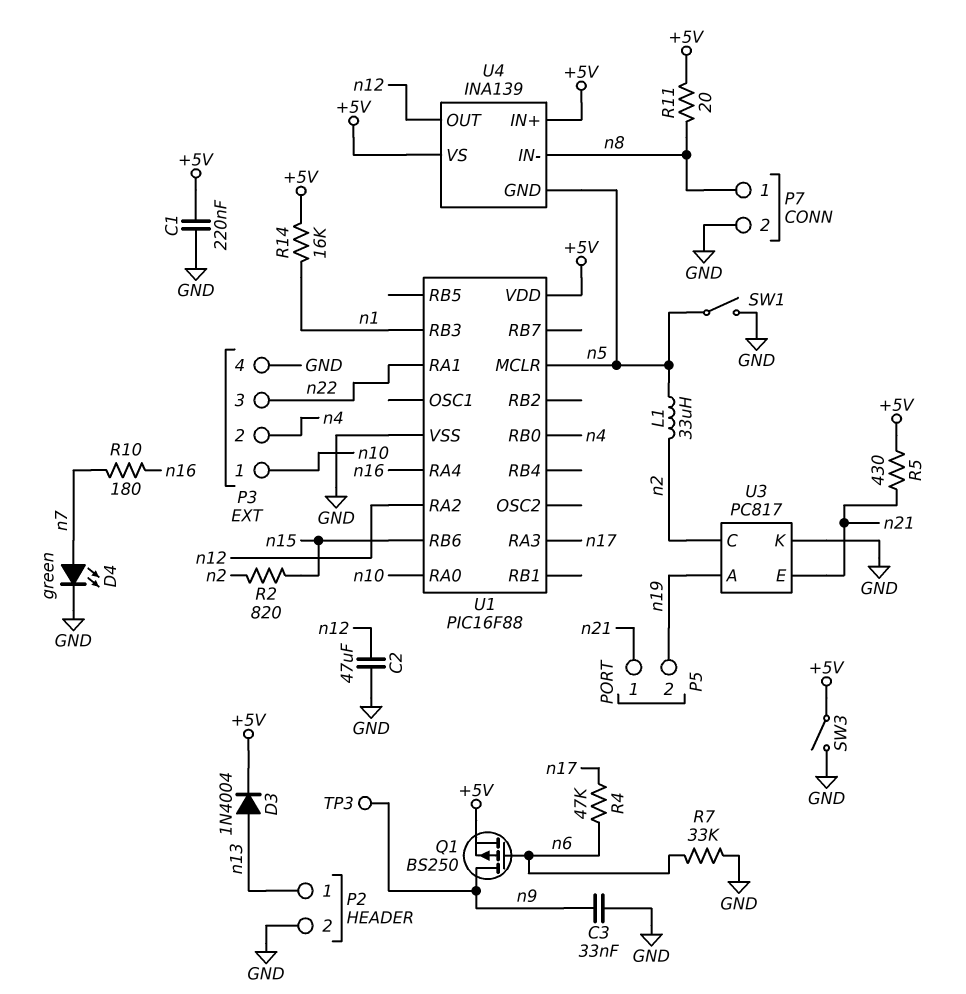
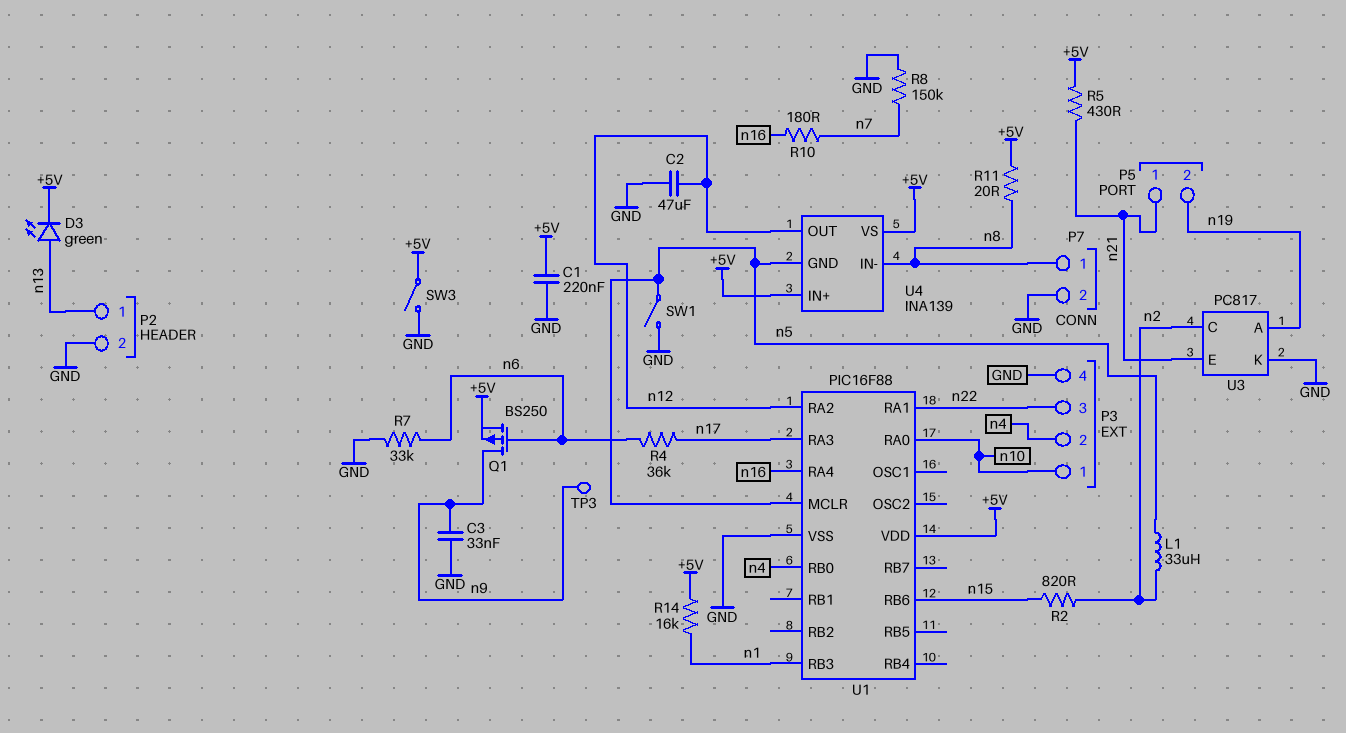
D3: diode 1N4004 (A n13, K +5V) -> LED green (A n13, K +5V)
D4: LED green (A n7, K GND) -> none
R4: 47k (n6, n17) -> 36k (n6, n17)
R8: none -> 150k (GND, n7)

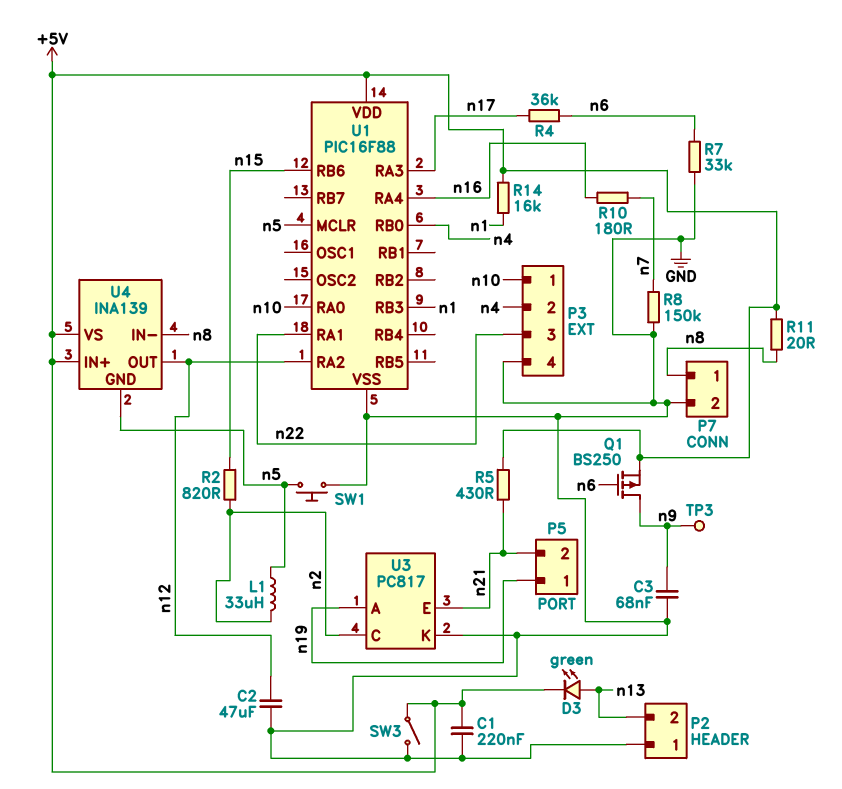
C3: 33nF (GND, n9) -> 68nF (GND, n9)
P2 pin 1: n13 -> GND
P2 pin 2: GND -> n13
P5 pin 1: n21 -> n19
P5 pin 2: n19 -> n21
SW1: switch (GND, n5) -> button (GND, n5)

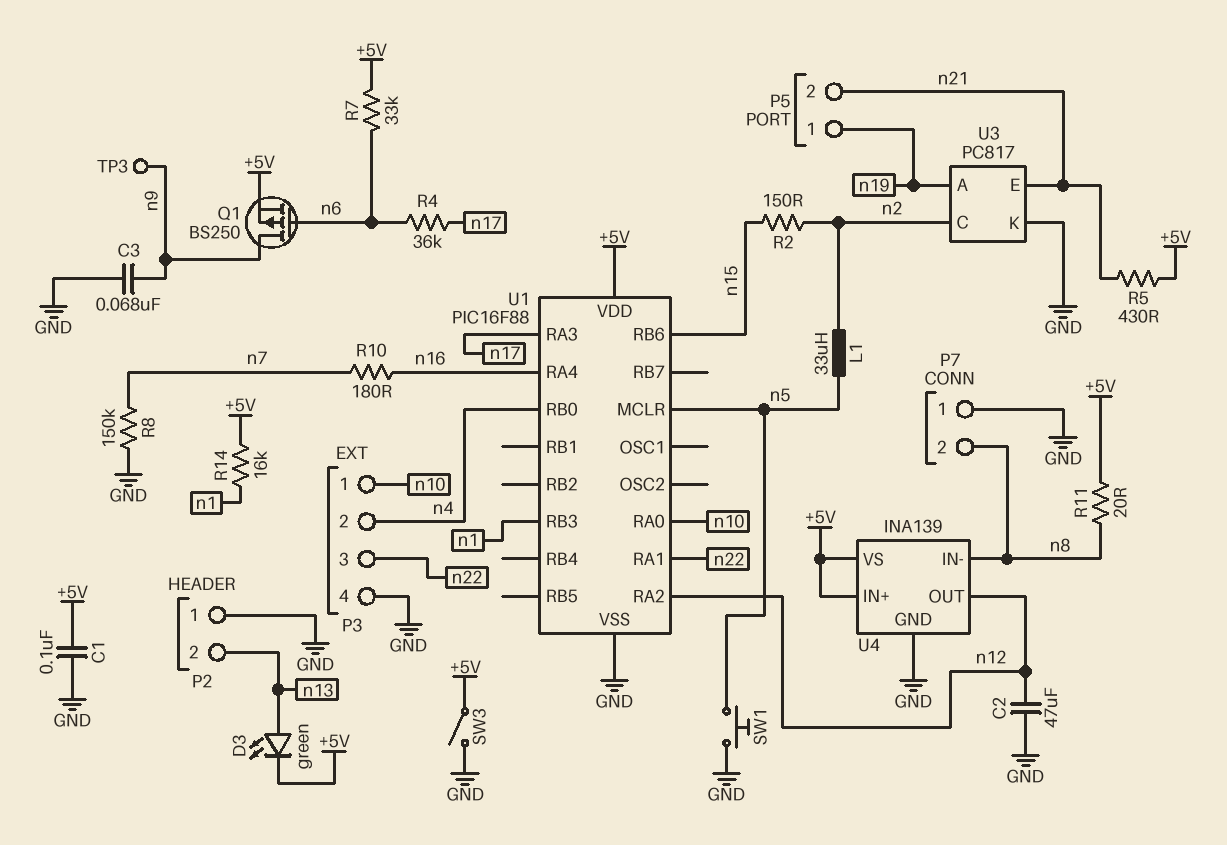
C1: 220nF (+5V, GND) -> 100nF (+5V, GND)
P7 pin 1: n8 -> GND
P7 pin 2: GND -> n8
R2: 820 (n2, n15) -> 150 (n2, n15)
R7: 33k (GND, n6) -> 33k (+5V, n6)
U4 pin GND: n5 -> GND

